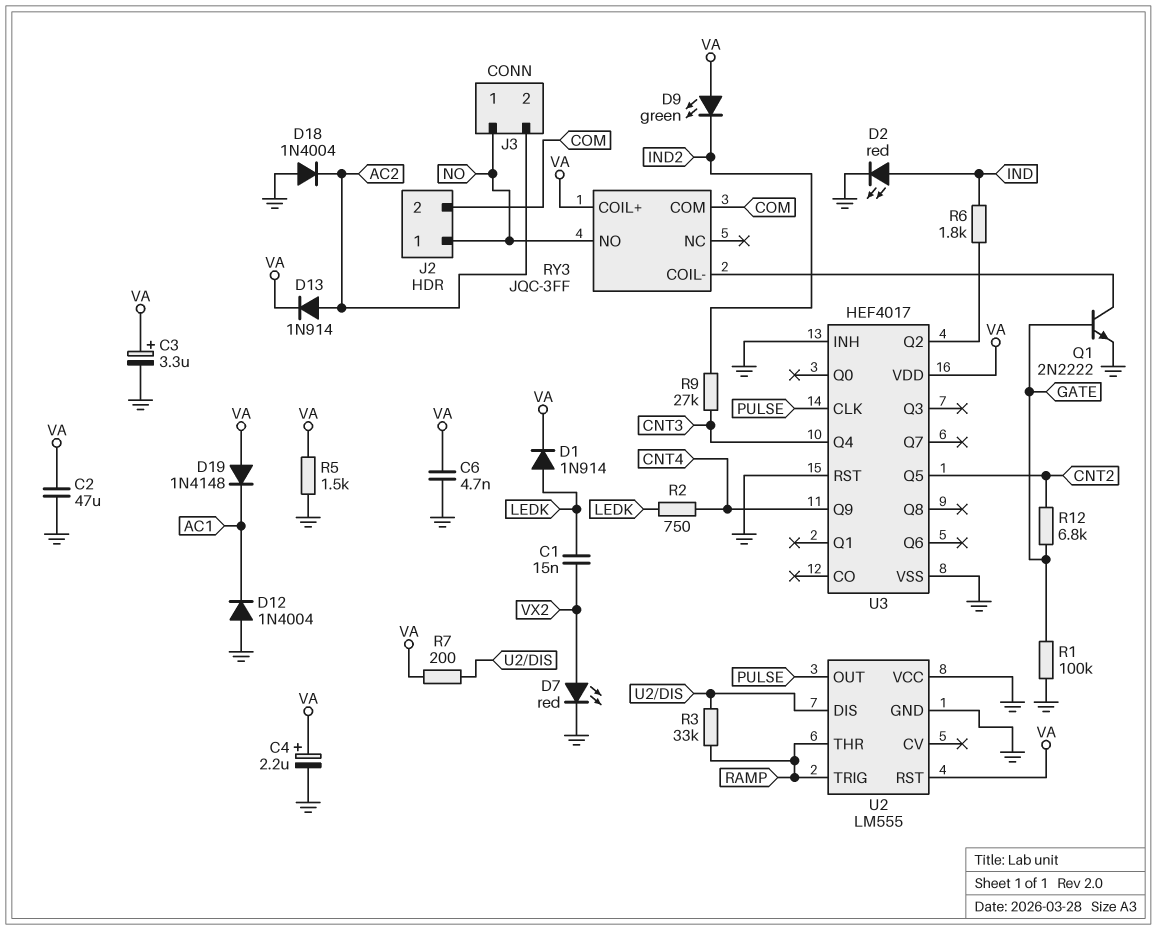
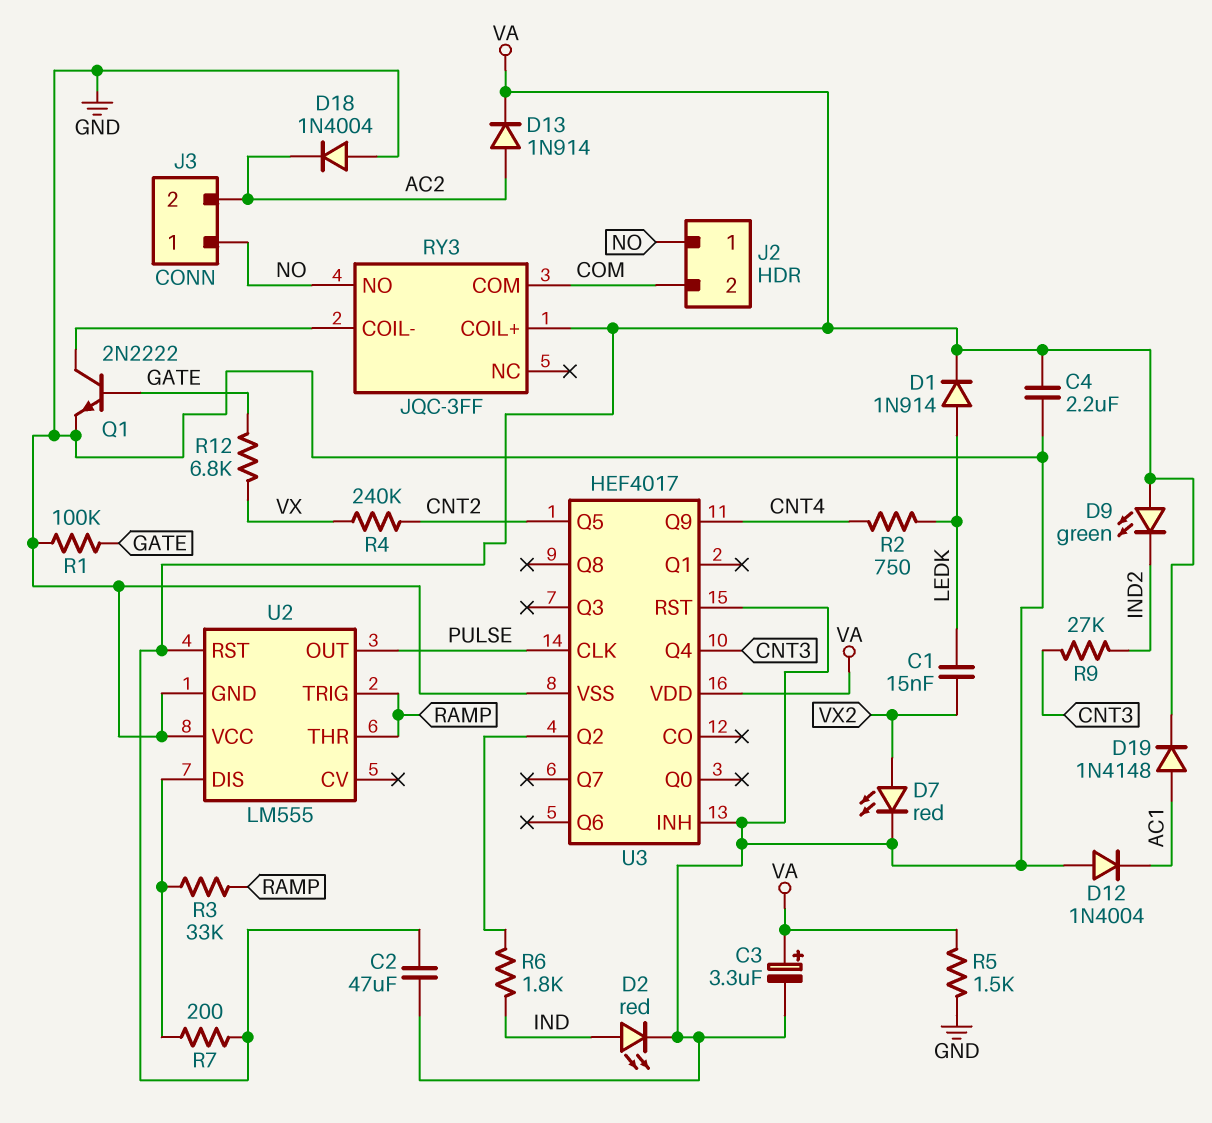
C4: 2.2uF (plus VA, minus GND) -> 2.2uF (GND, VA)
C6: 4.7nF (GND, VA) -> none
D19: diode 1N4148 (A VA, K AC1) -> diode 1N4148 (A AC1, K VA)
R4: none -> 240k (CNT2, VX)
R12: 6.8k (CNT2, GATE) -> 6.8k (GATE, VX)

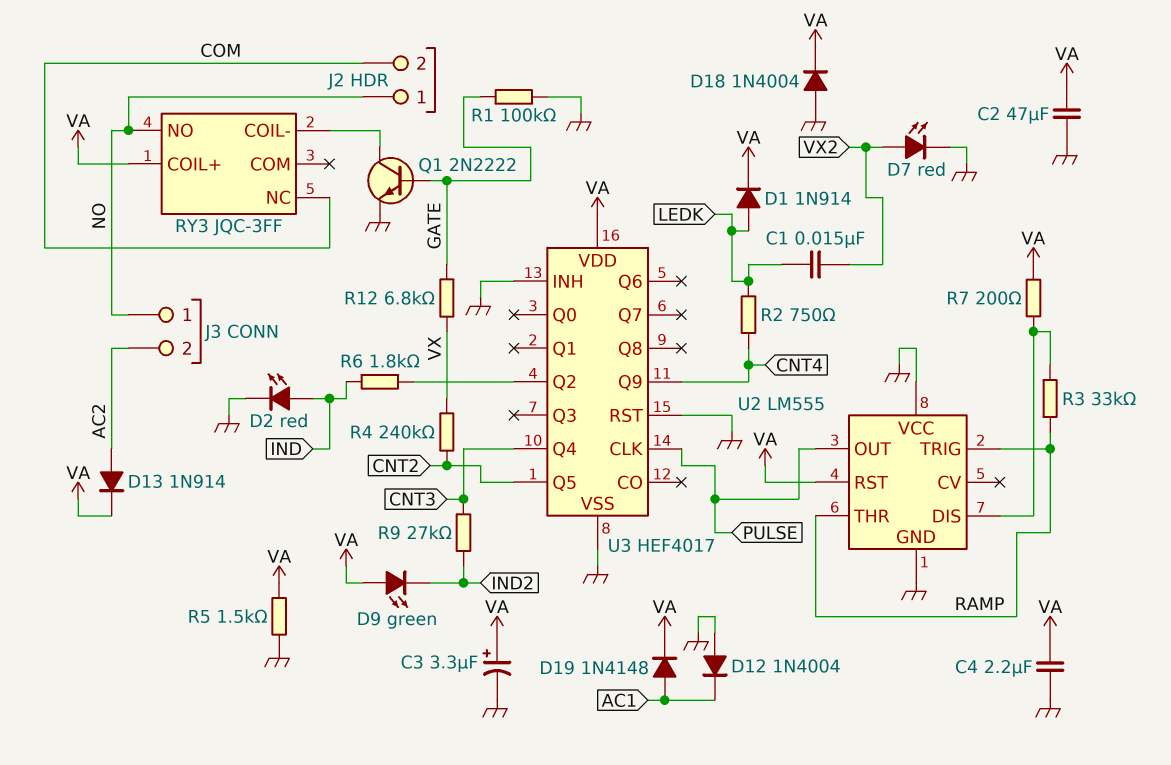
D18: diode 1N4004 (A GND, K AC2) -> diode 1N4004 (A GND, K VA)
RY3 pin COM: COM -> none
RY3 pin NC: none -> COM

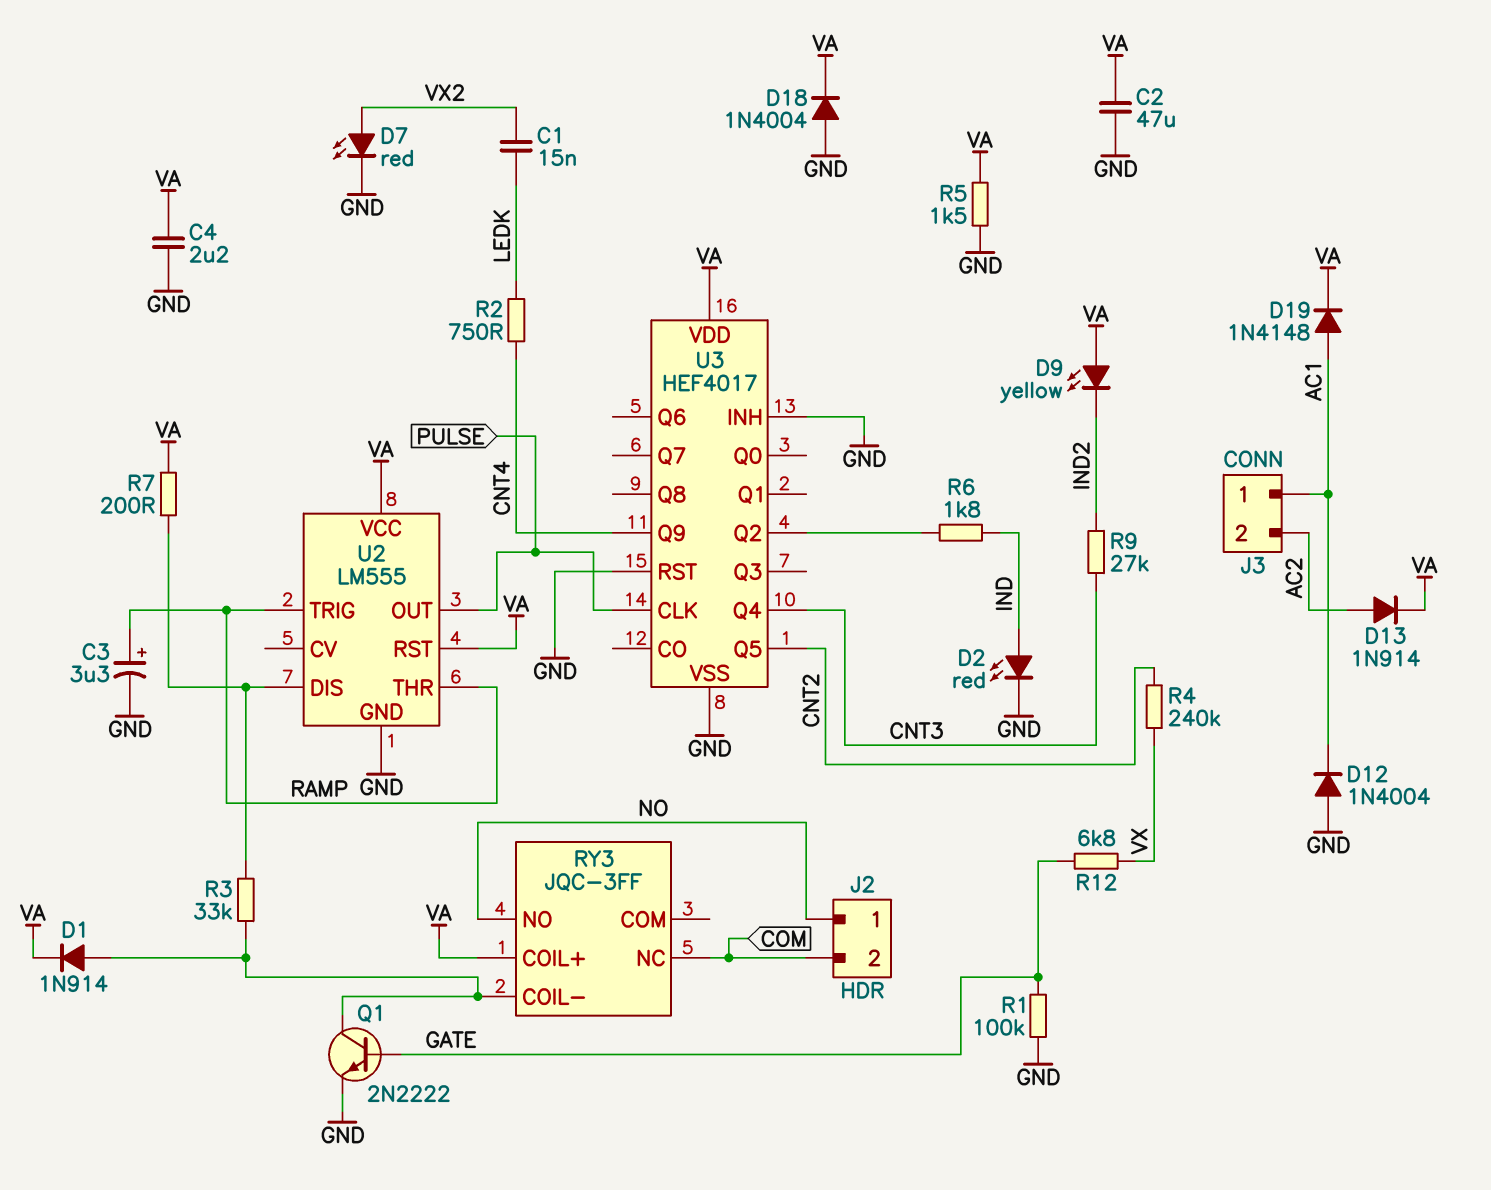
C3: 3.3uF (plus VA, minus GND) -> 3.3uF (plus RAMP, minus GND)
D1: diode 1N914 (A LEDK, K VA) -> diode 1N914 (A RY3/COIL-, K VA)
D9: LED green (A VA, K IND2) -> LED yellow (A VA, K IND2)
J3 pin 1: NO -> AC1
R3: 33k (RAMP, U2/DIS) -> 33k (RY3/COIL-, U2/DIS)
U2 pin VCC: GND -> VA

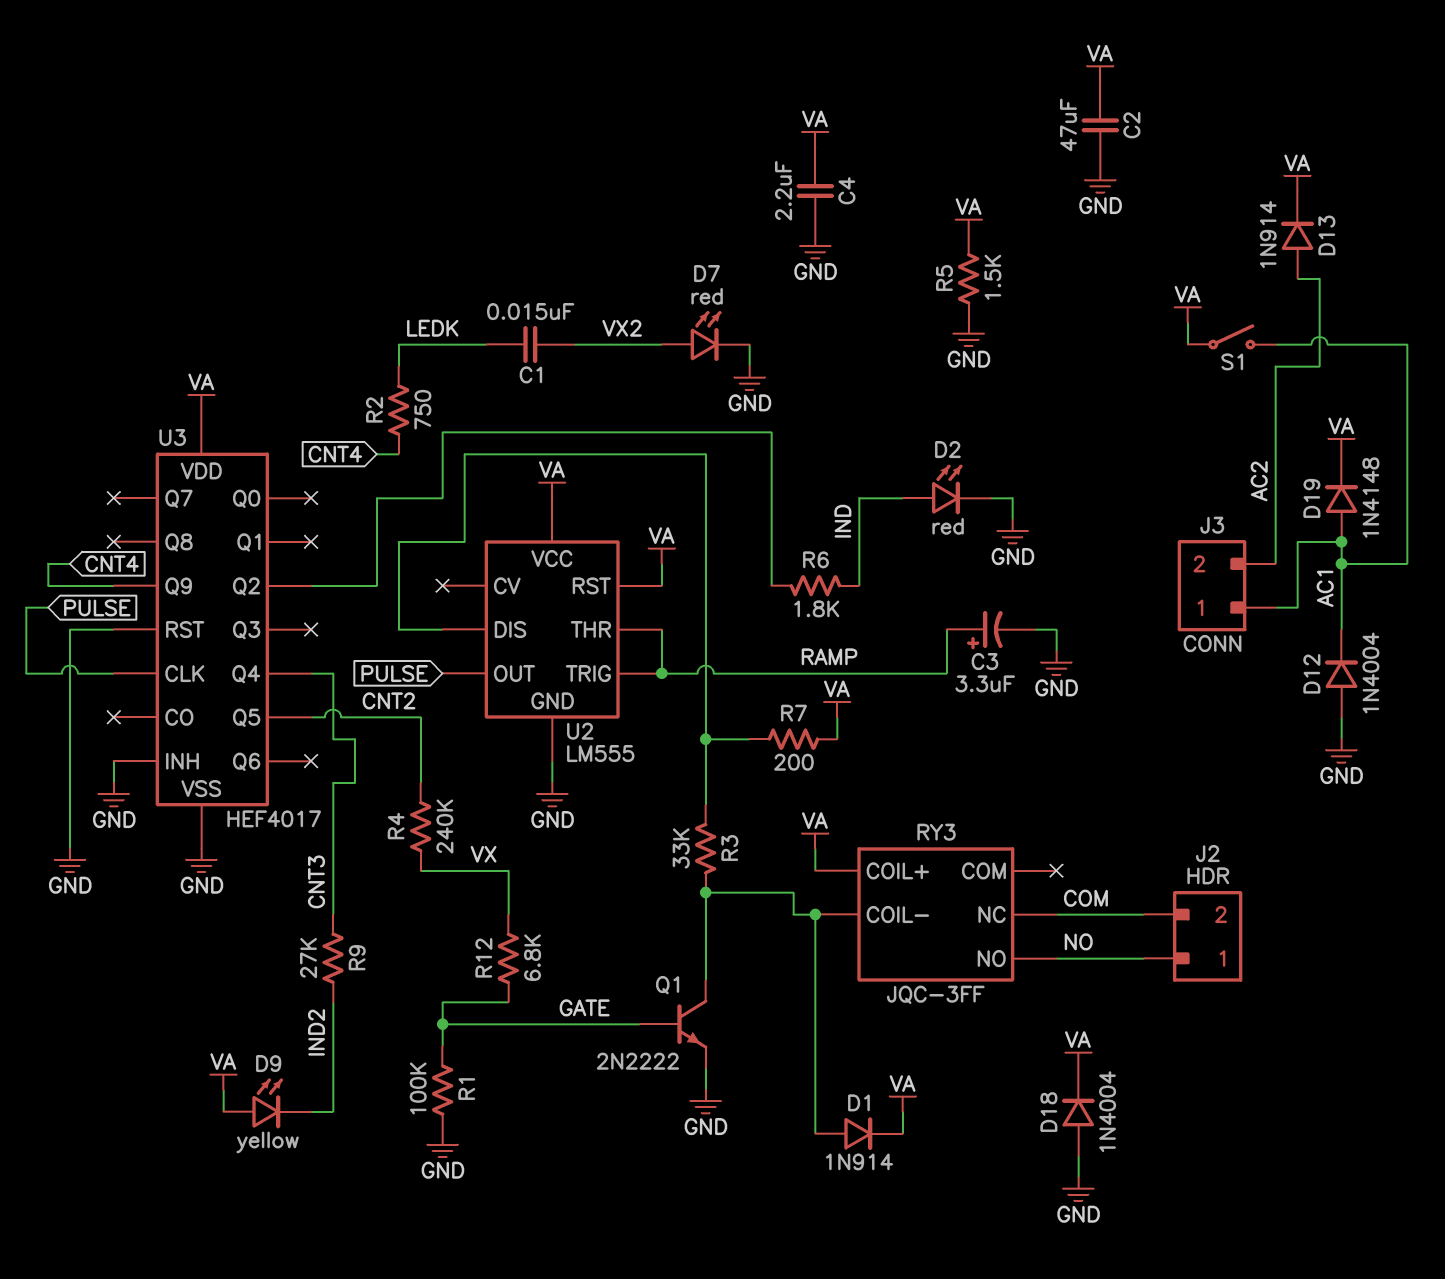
S1: none -> switch (AC1, VA)

